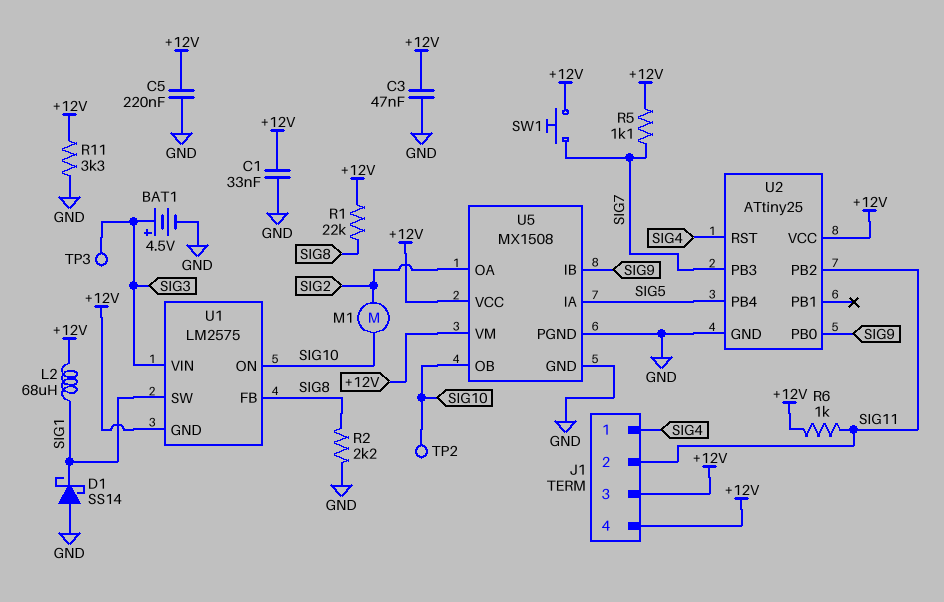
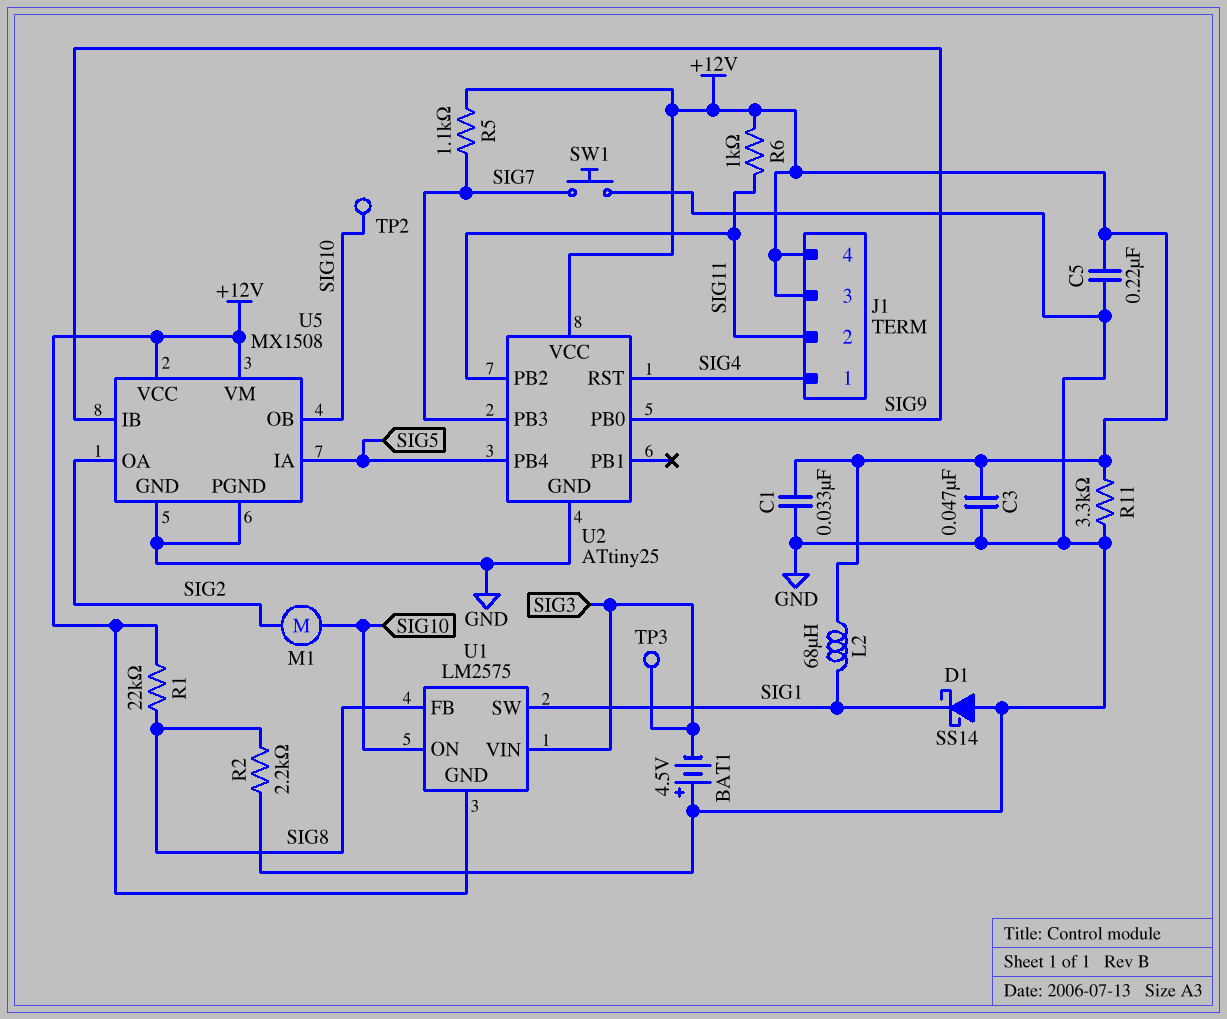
BAT1: 4.5V (plus SIG3, minus GND) -> 4.5V (plus GND, minus SIG3)
SW1: button (+12V, SIG7) -> button (GND, SIG7)

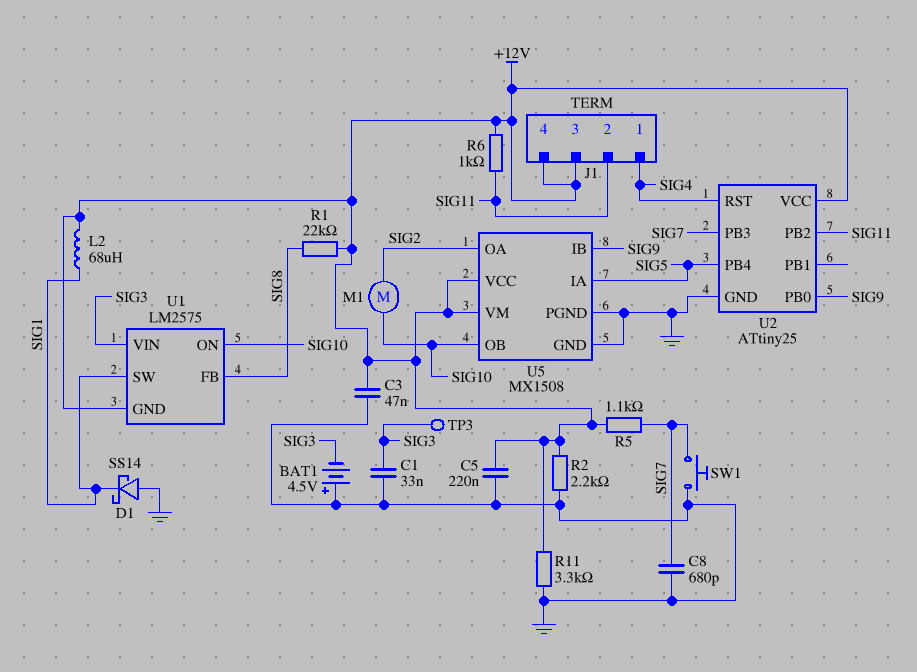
C1: 33nF (+12V, GND) -> 33nF (GND, SIG3)
C8: none -> 680pF (GND, SIG7)
R2: 2.2k (GND, SIG8) -> 2.2k (+12V, GND)
TP2: test point (SIG10) -> none

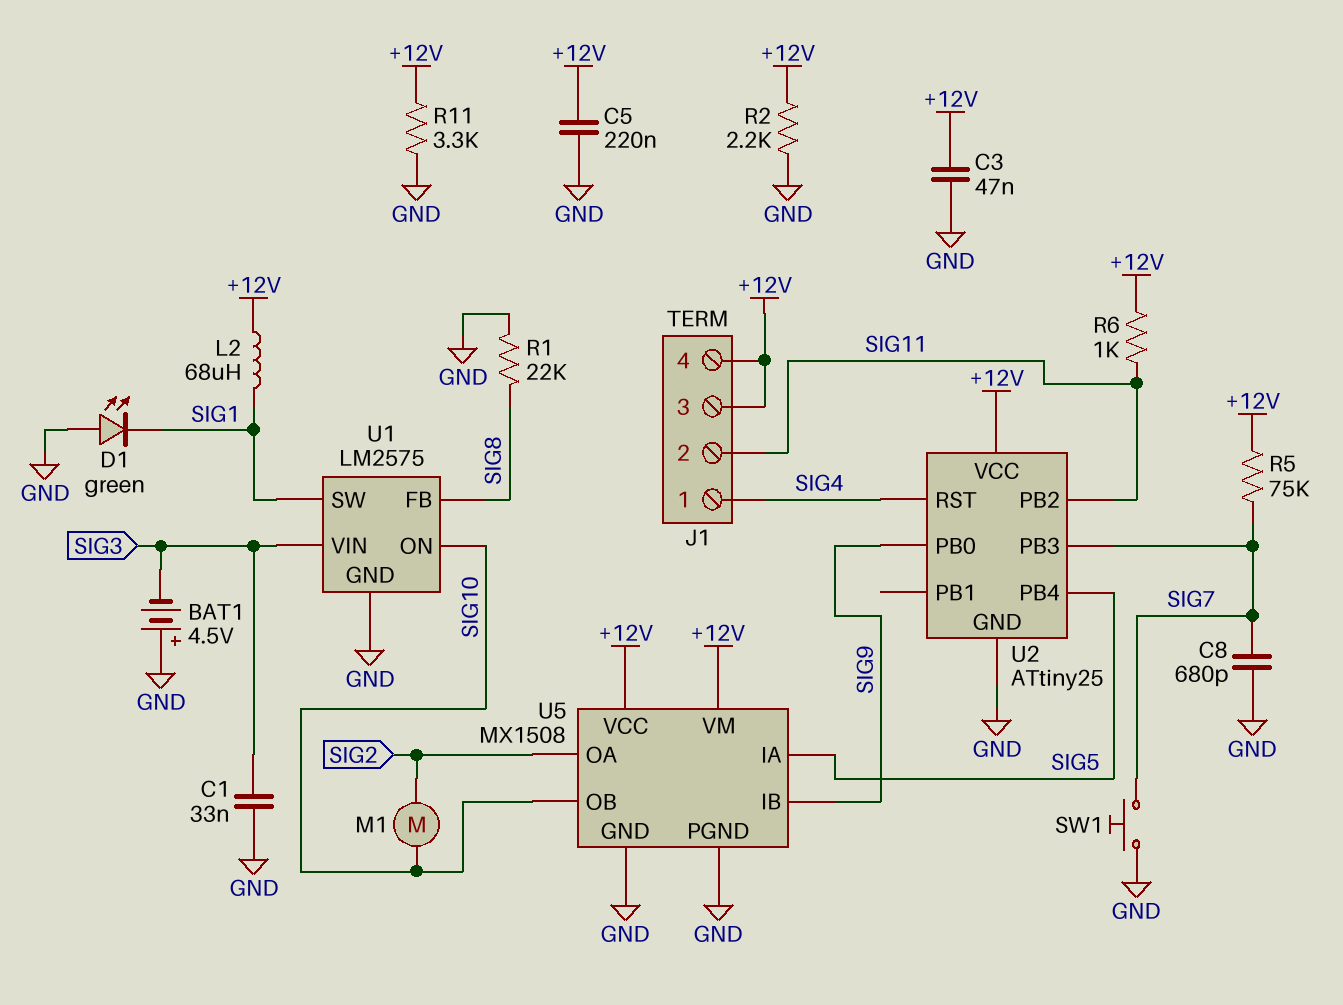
D1: schottky SS14 (A GND, K SIG1) -> LED green (A GND, K SIG1)
R1: 22k (+12V, SIG8) -> 22k (GND, SIG8)
R5: 1.1k (+12V, SIG7) -> 75k (+12V, SIG7)
TP3: test point (SIG3) -> none
U1 pin GND: +12V -> GND

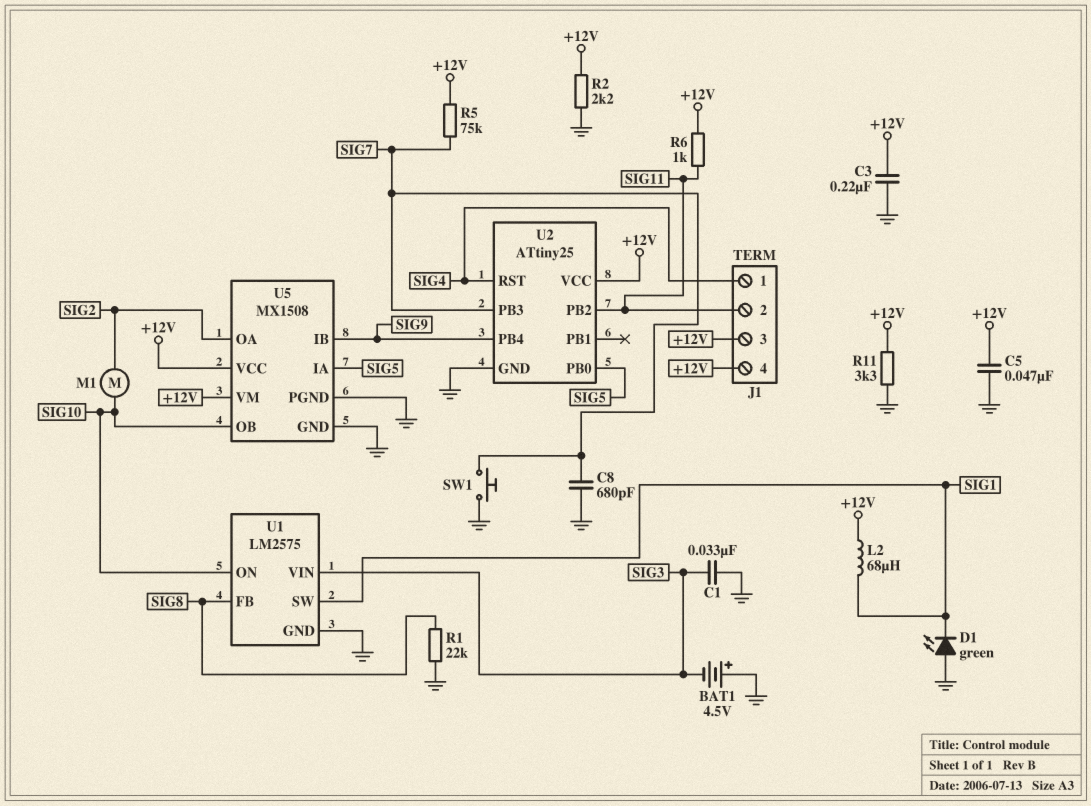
C3: 47nF (+12V, GND) -> 220nF (+12V, GND)
C5: 220nF (+12V, GND) -> 47nF (+12V, GND)
U2 pin PB0: SIG9 -> SIG5
U2 pin PB4: SIG5 -> SIG9

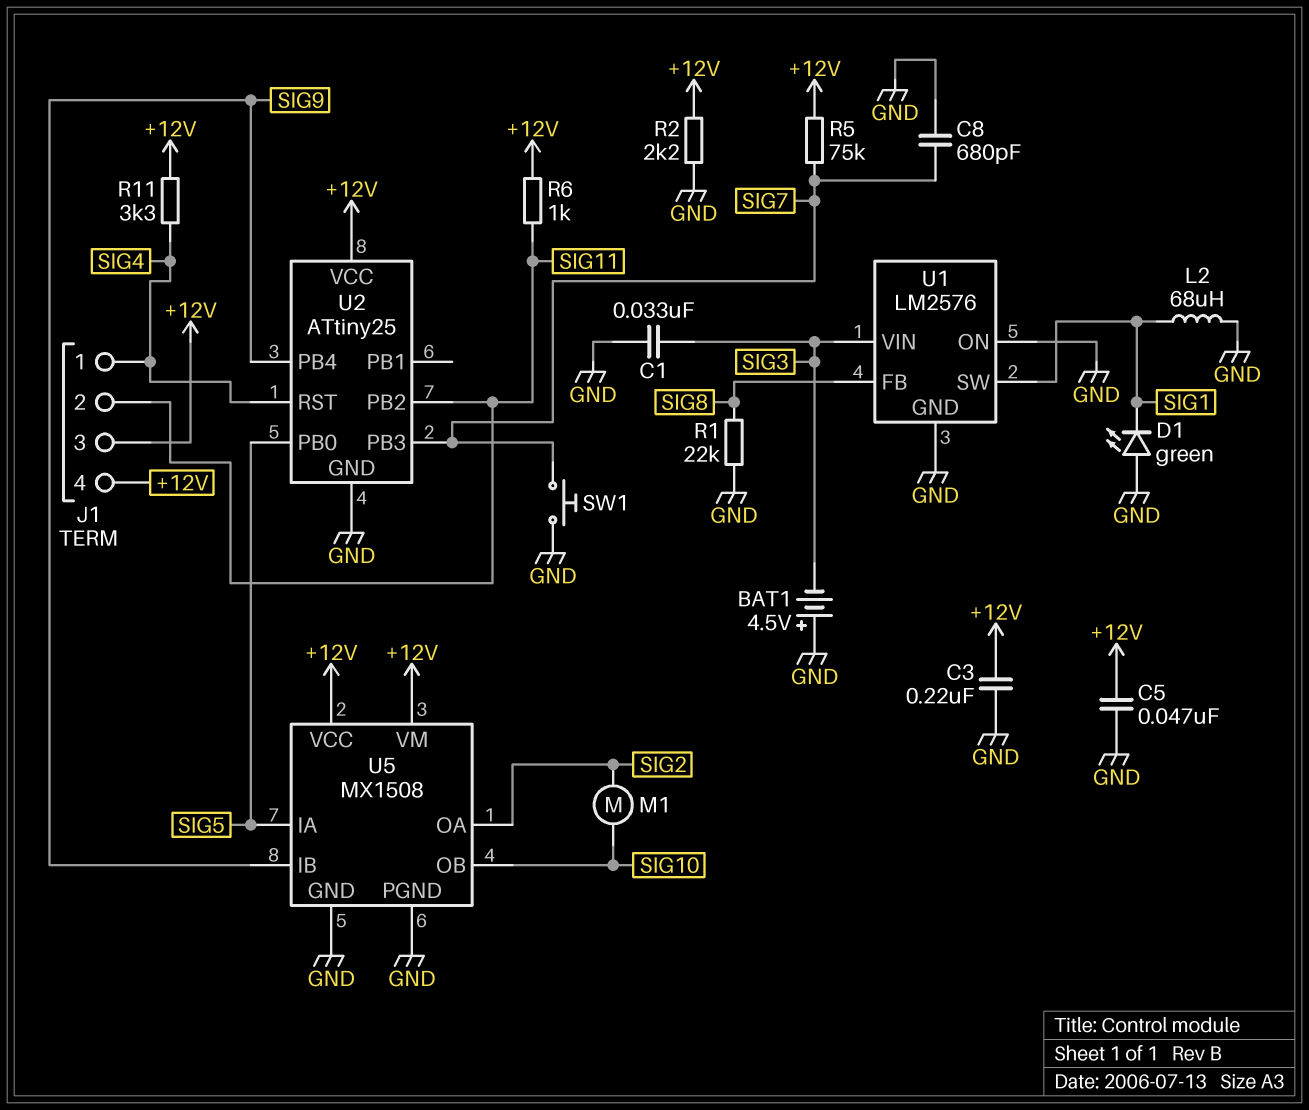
L2: 68uH (+12V, SIG1) -> 68uH (GND, SIG1)
R11: 3.3k (+12V, GND) -> 3.3k (+12V, SIG4)
U1: LM2575 -> LM2576
U1 pin ON: SIG10 -> GND

